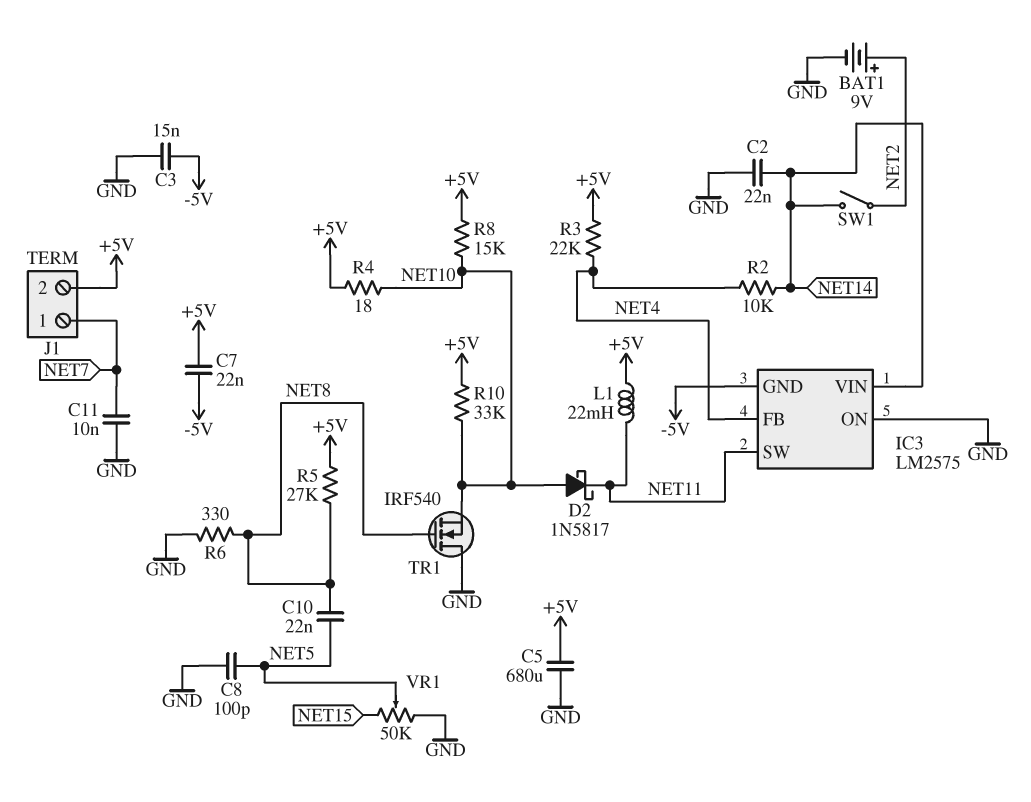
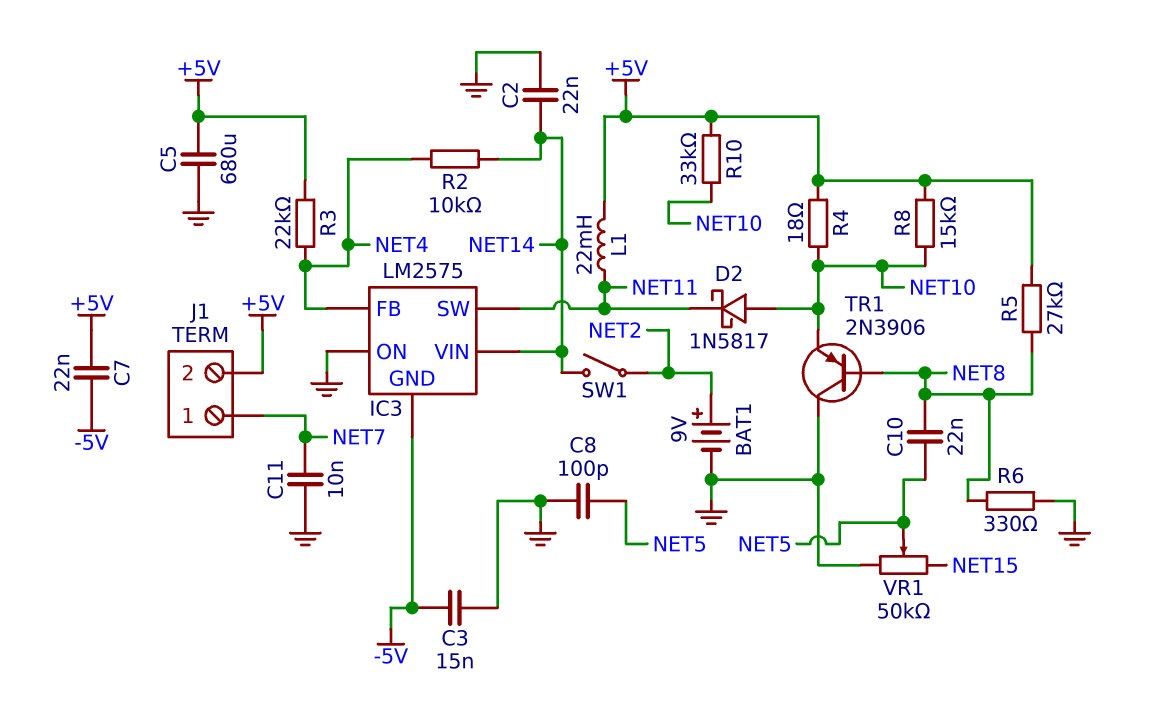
TR1: NMOS IRF540 (G NET8, D GND, S NET10) -> PNP 2N3906 (B NET8, C GND, E NET10)

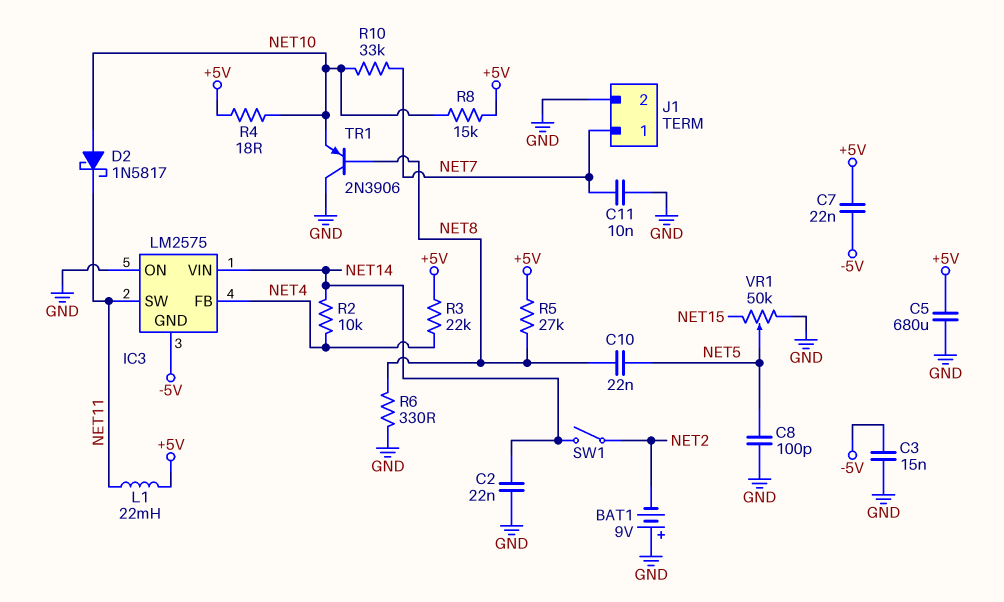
BAT1: 9V (plus NET2, minus GND) -> 9V (plus GND, minus NET2)
J1 pin 2: +5V -> GND
R10: 33k (+5V, NET10) -> 33k (NET7, NET10)

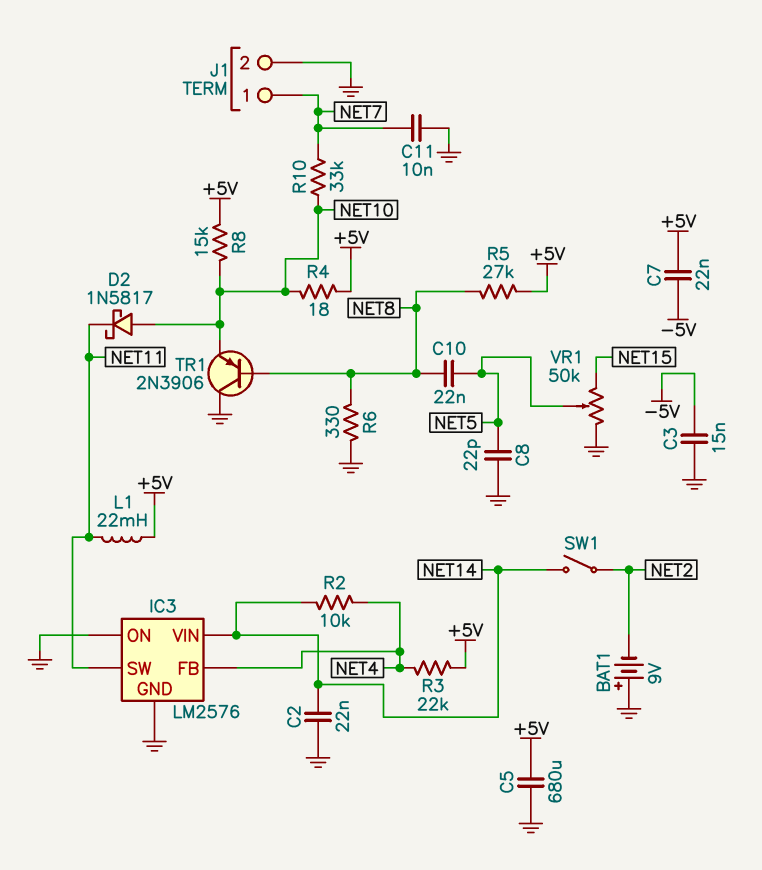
C8: 100pF (GND, NET5) -> 22pF (GND, NET5)
IC3: LM2575 -> LM2576
IC3 pin GND: -5V -> GND

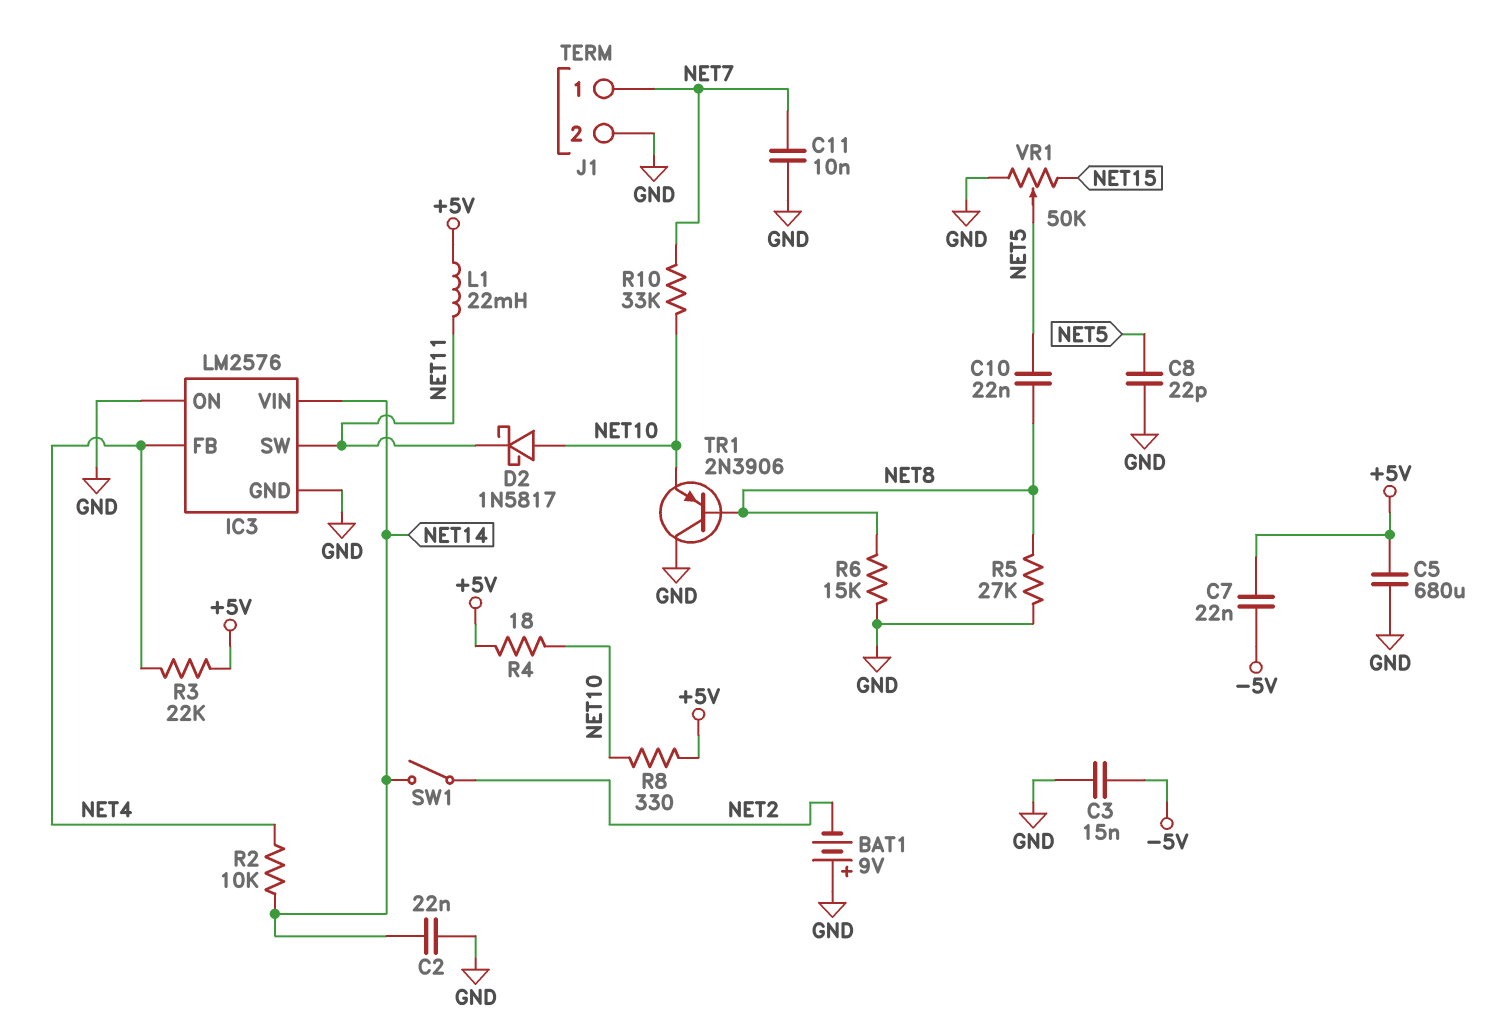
R5: 27k (+5V, NET8) -> 27k (GND, NET8)
R6: 330 (GND, NET8) -> 15k (GND, NET8)
R8: 15k (+5V, NET10) -> 330 (+5V, NET10)

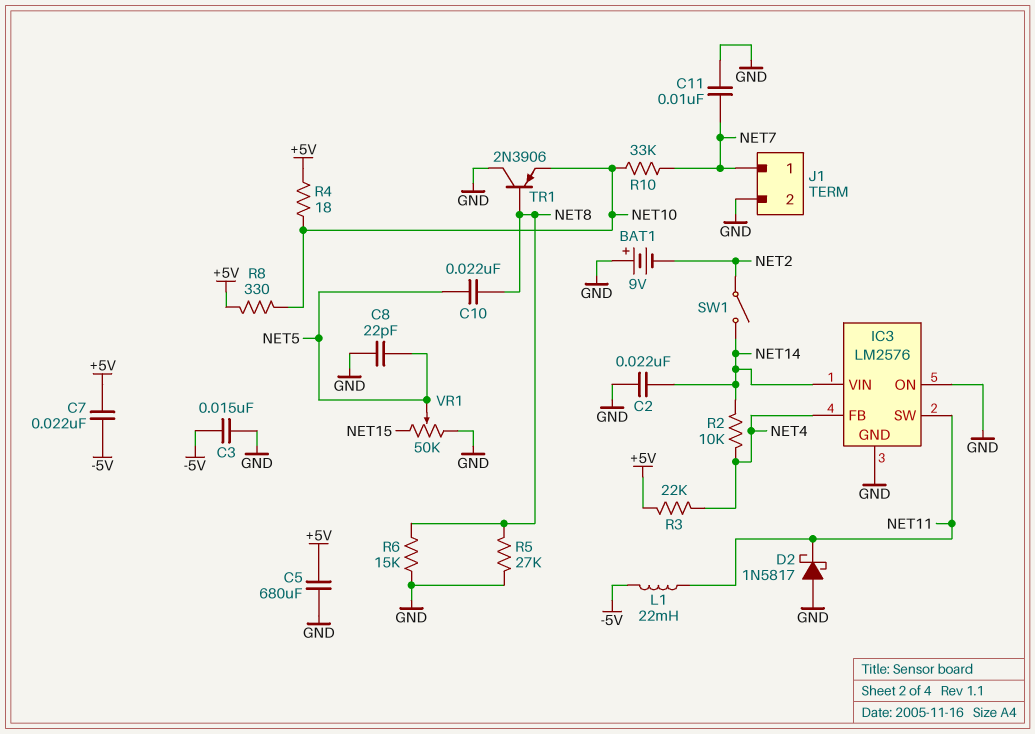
D2: schottky 1N5817 (A NET10, K NET11) -> schottky 1N5817 (A GND, K NET11)
L1: 22mH (+5V, NET11) -> 22mH (-5V, NET11)

